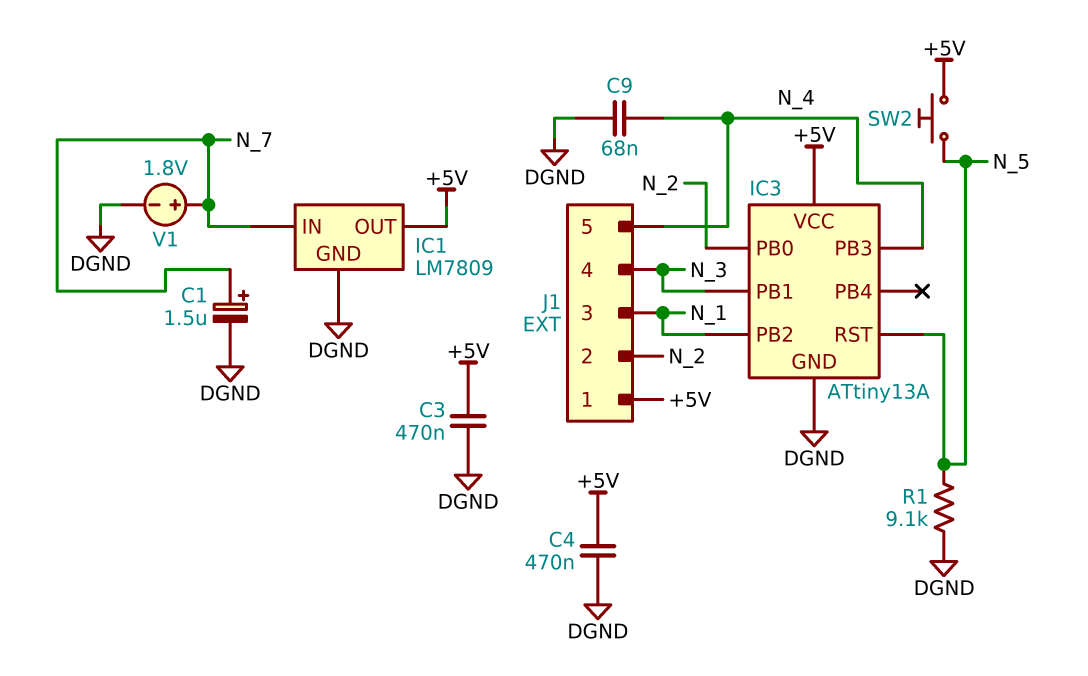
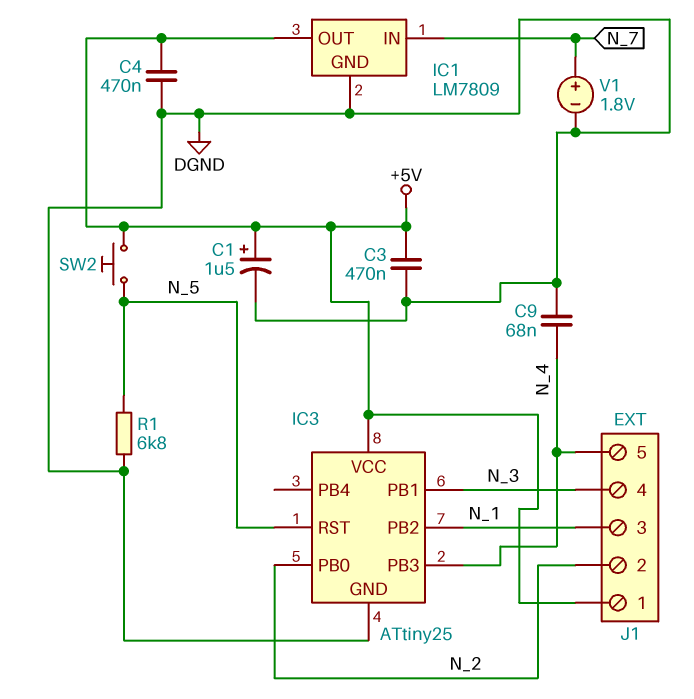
C1: 1.5uF (plus N_7, minus DGND) -> 1.5uF (plus +5V, minus DGND)
IC3: ATtiny13A -> ATtiny25
R1: 9.1k (DGND, N_5) -> 6.8k (DGND, N_5)

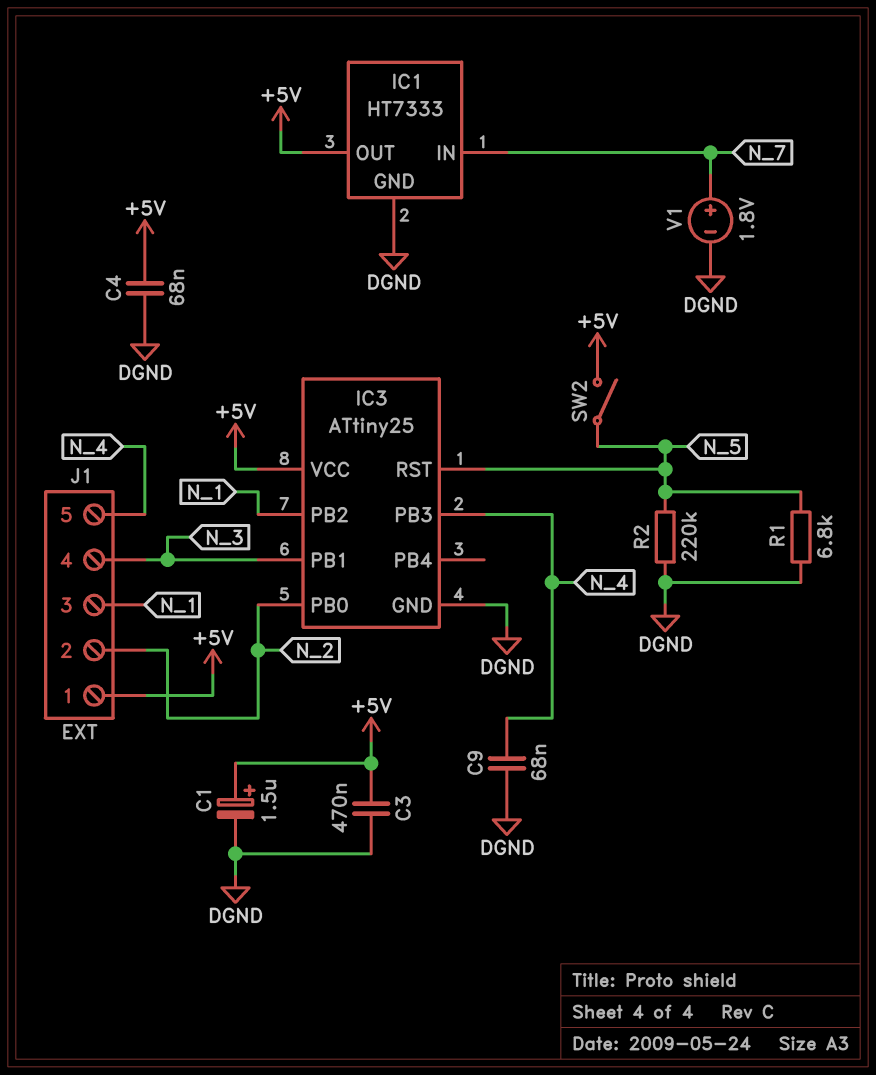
C4: 470nF (+5V, DGND) -> 68nF (+5V, DGND)
IC1: LM7809 -> HT7333
R2: none -> 220k (DGND, N_5)
SW2: button (+5V, N_5) -> switch (+5V, N_5)

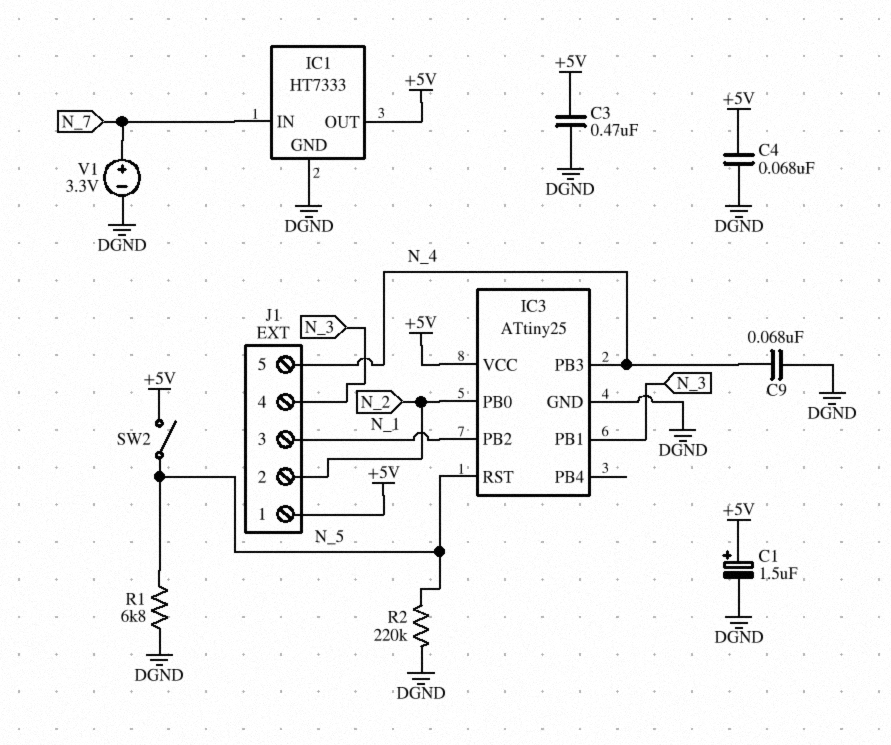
V1: 1.8V (plus N_7, minus DGND) -> 3.3V (plus N_7, minus DGND)

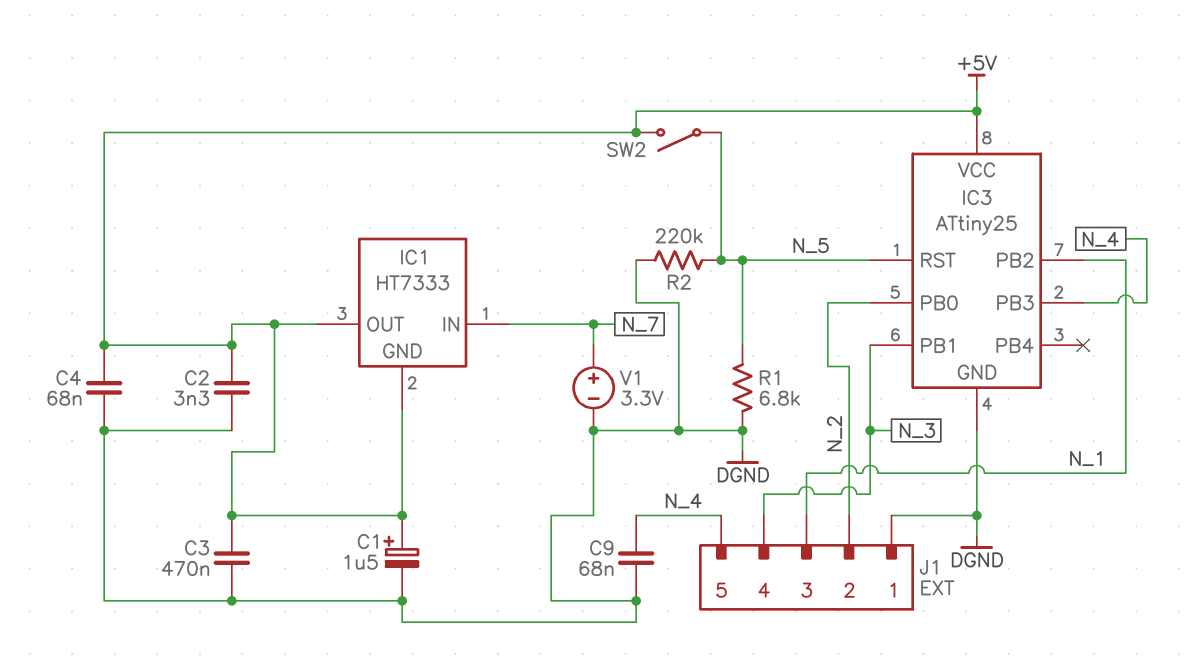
C2: none -> 3.3nF (+5V, DGND)
IC1 pin GND: DGND -> +5V
J1 pin 1: +5V -> DGND

